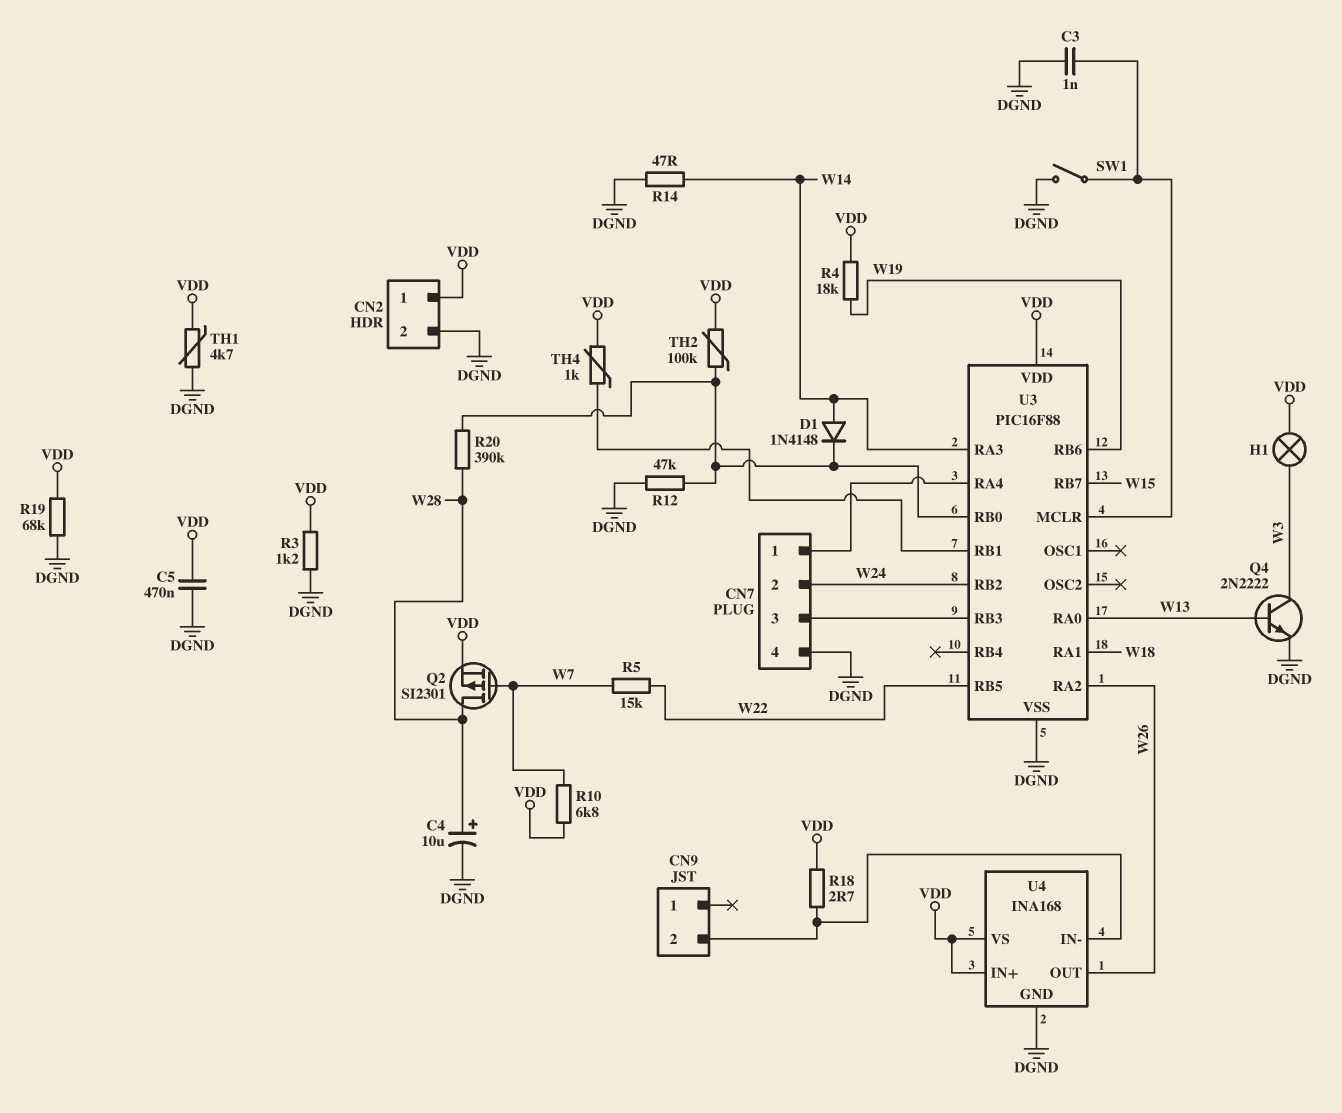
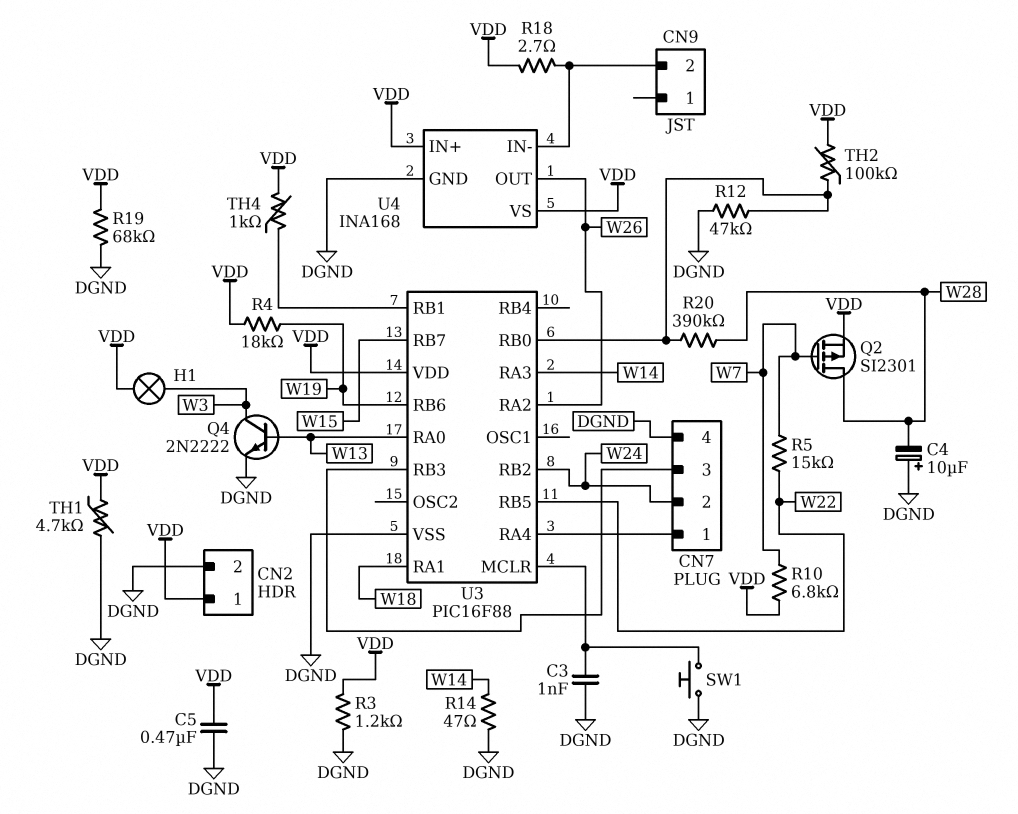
C4: 10uF (plus W28, minus DGND) -> 10uF (plus DGND, minus W28)
D1: diode 1N4148 (A W14, K U3/RB0) -> none
SW1: switch (DGND, U3/MCLR) -> button (DGND, U3/MCLR)

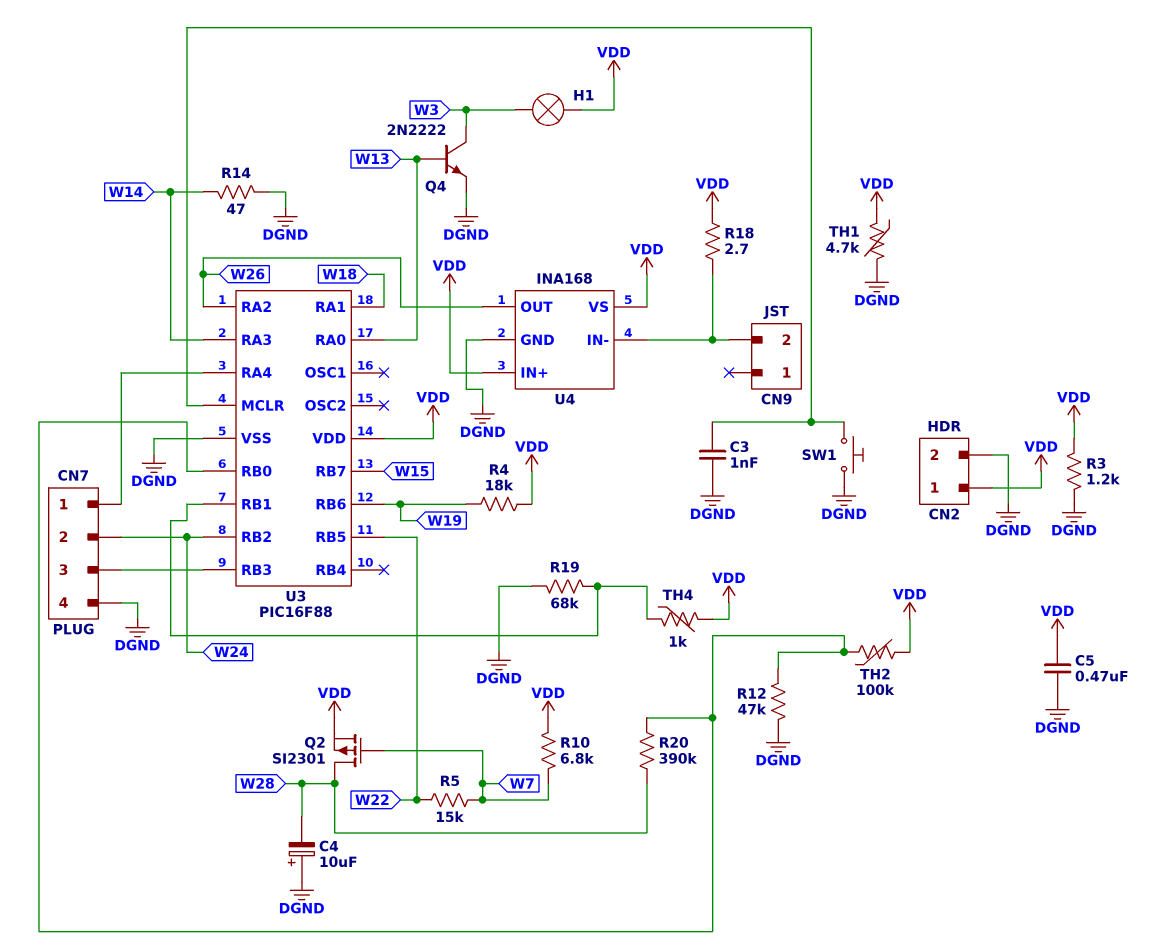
R19: 68k (DGND, VDD) -> 68k (DGND, U3/RB1)

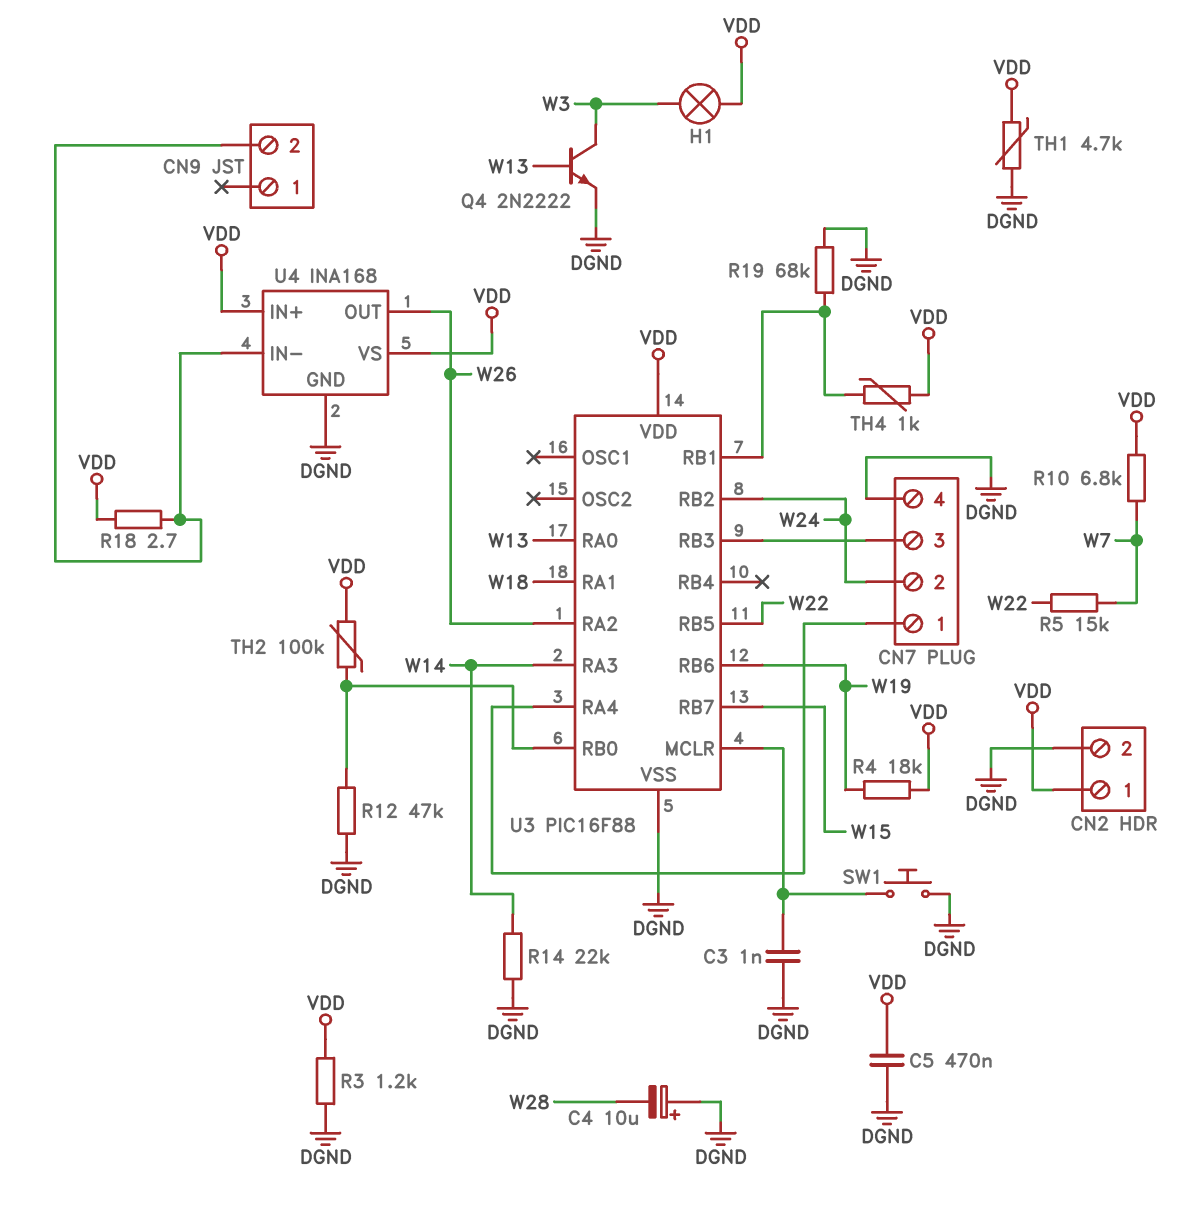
Q2: PMOS SI2301 (G W7, D W28, S VDD) -> none
R14: 47 (DGND, W14) -> 22k (DGND, W14)
R20: 390k (U3/RB0, W28) -> none

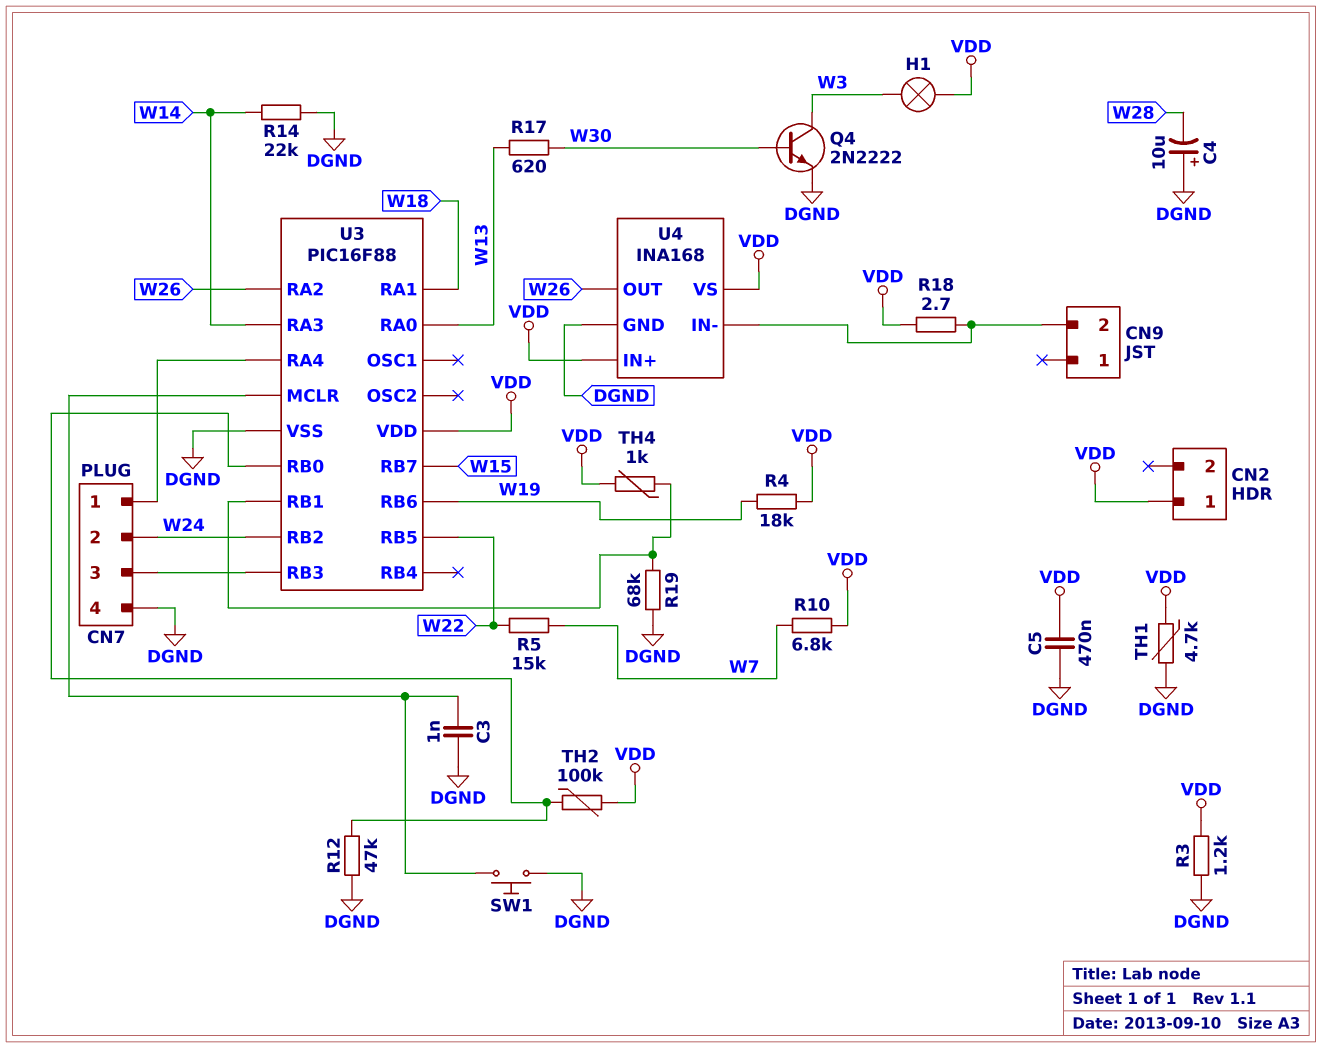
CN2 pin 2: DGND -> none
Q4: NPN 2N2222 (B W13, C W3, E DGND) -> NPN 2N2222 (B W30, C W3, E DGND)
R17: none -> 620 (W13, W30)

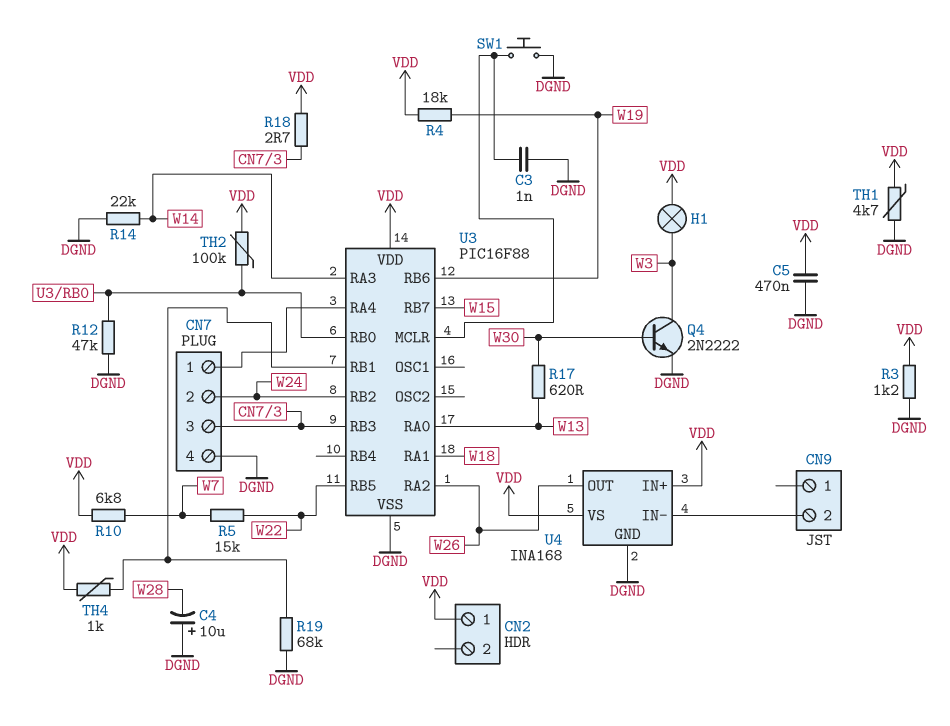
R18: 2.7 (CN9/2, VDD) -> 2.7 (CN7/3, VDD)

